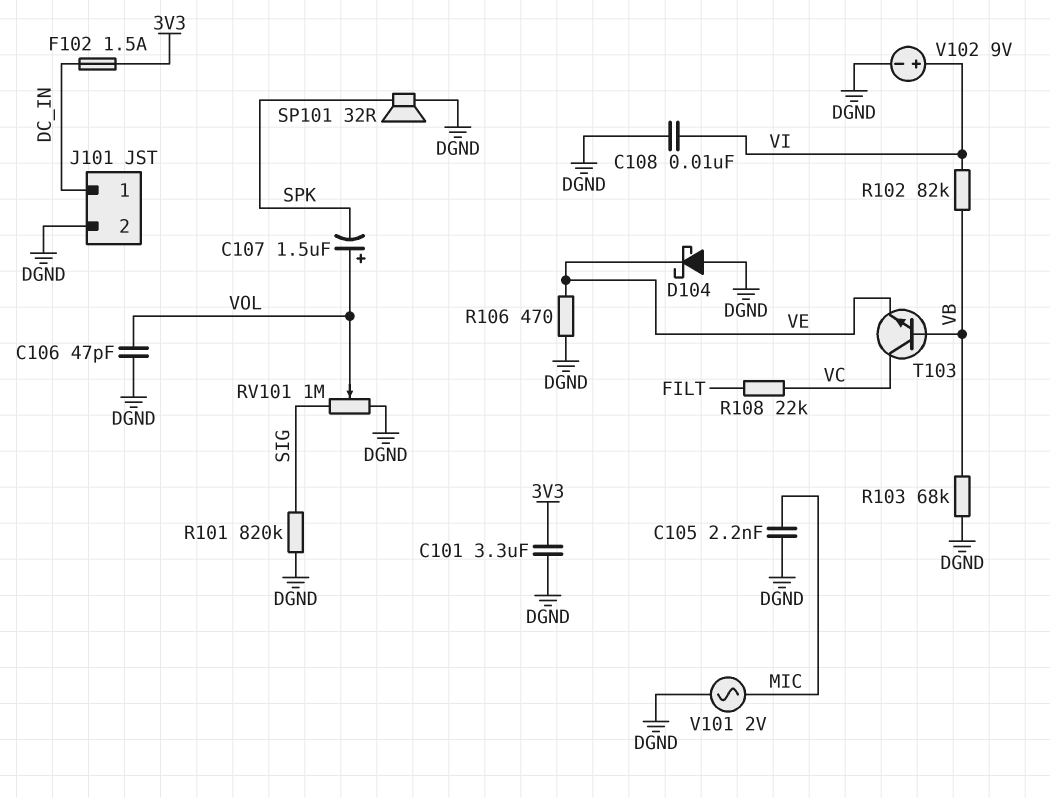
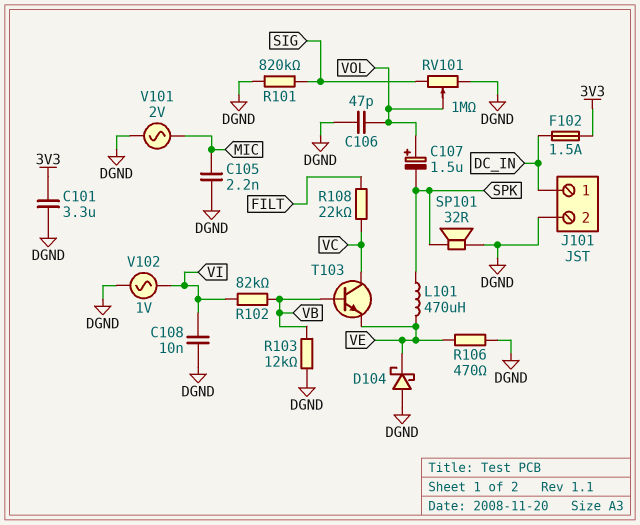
L101: none -> 470uH (SPK, VE)
R103: 68k (DGND, VB) -> 12k (DGND, VB)
V102: 9V (plus VI, minus DGND) -> AC 1V (DGND, VI)

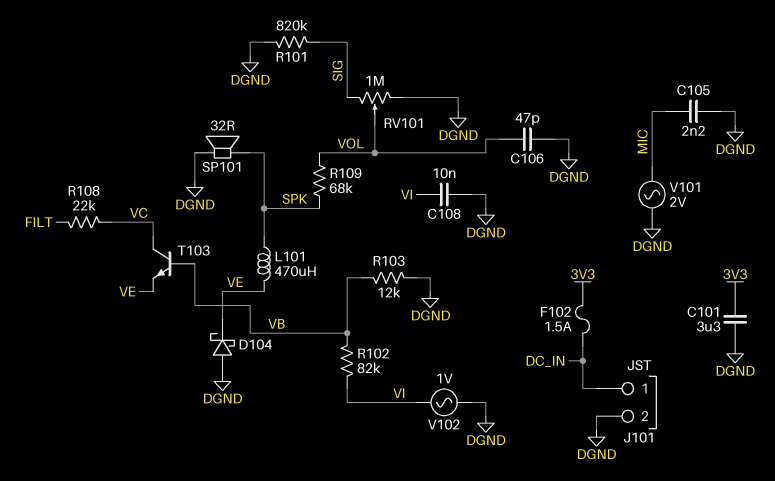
C107: 1.5uF (plus VOL, minus SPK) -> none
R106: 470 (DGND, VE) -> none
R109: none -> 68k (SPK, VOL)

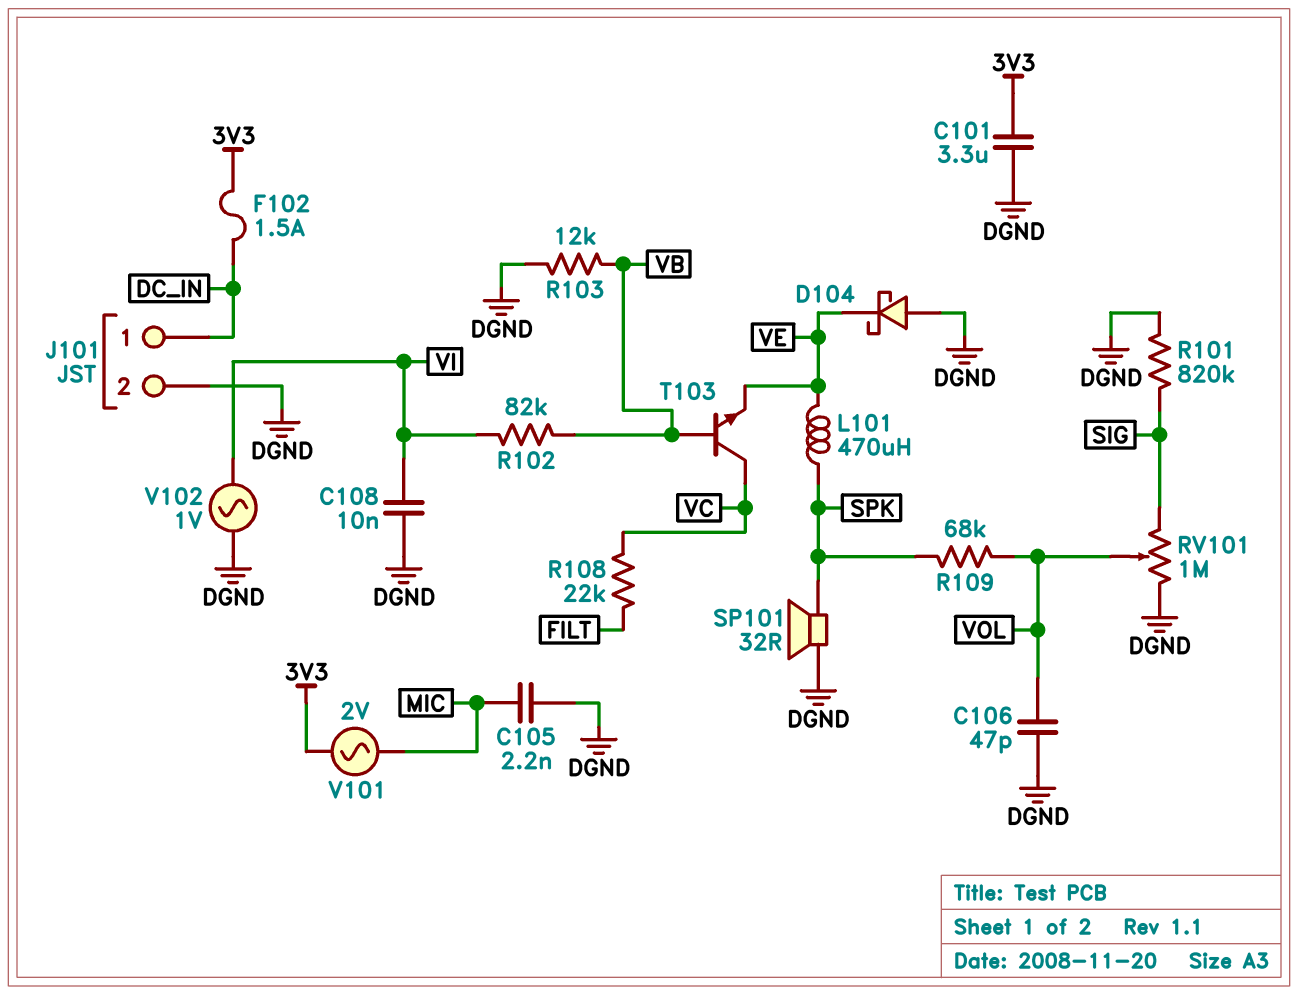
V101: AC 2V (DGND, MIC) -> AC 2V (3V3, MIC)

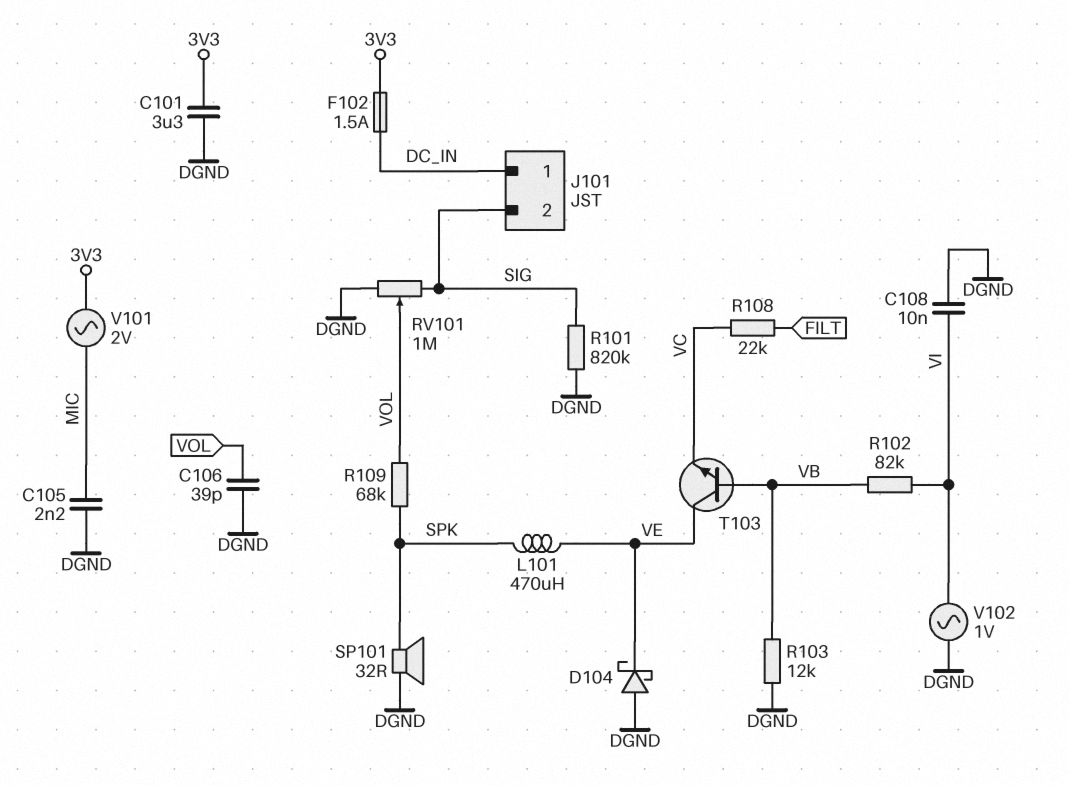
C106: 47pF (DGND, VOL) -> 39pF (DGND, VOL)
J101 pin 2: DGND -> SIG
T103: NPN (B VB, C VC, E VE) -> NPN (B VB, C VE, E VC)

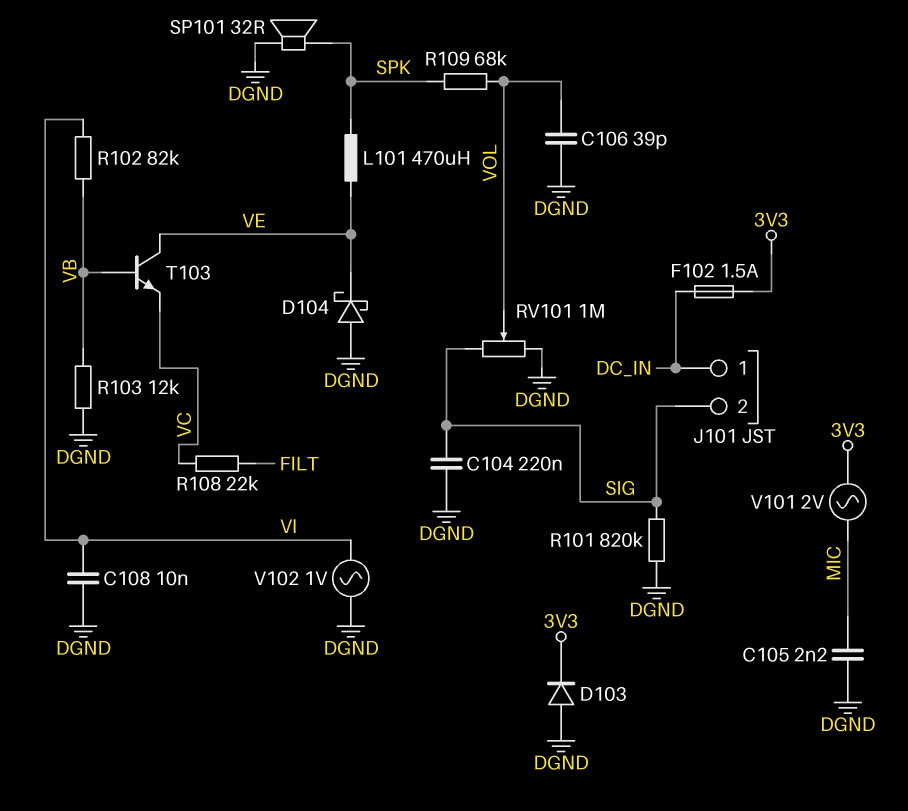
C101: 3.3uF (3V3, DGND) -> none
C104: none -> 220nF (DGND, SIG)
D103: none -> diode (A DGND, K 3V3)

